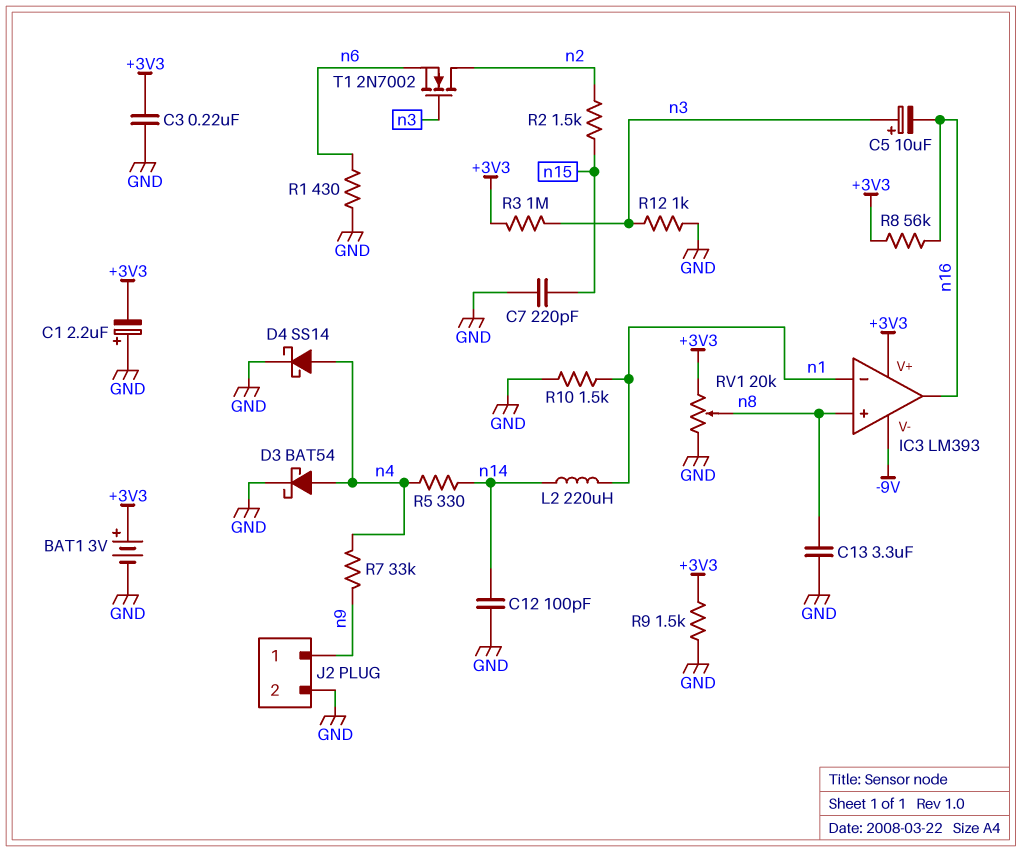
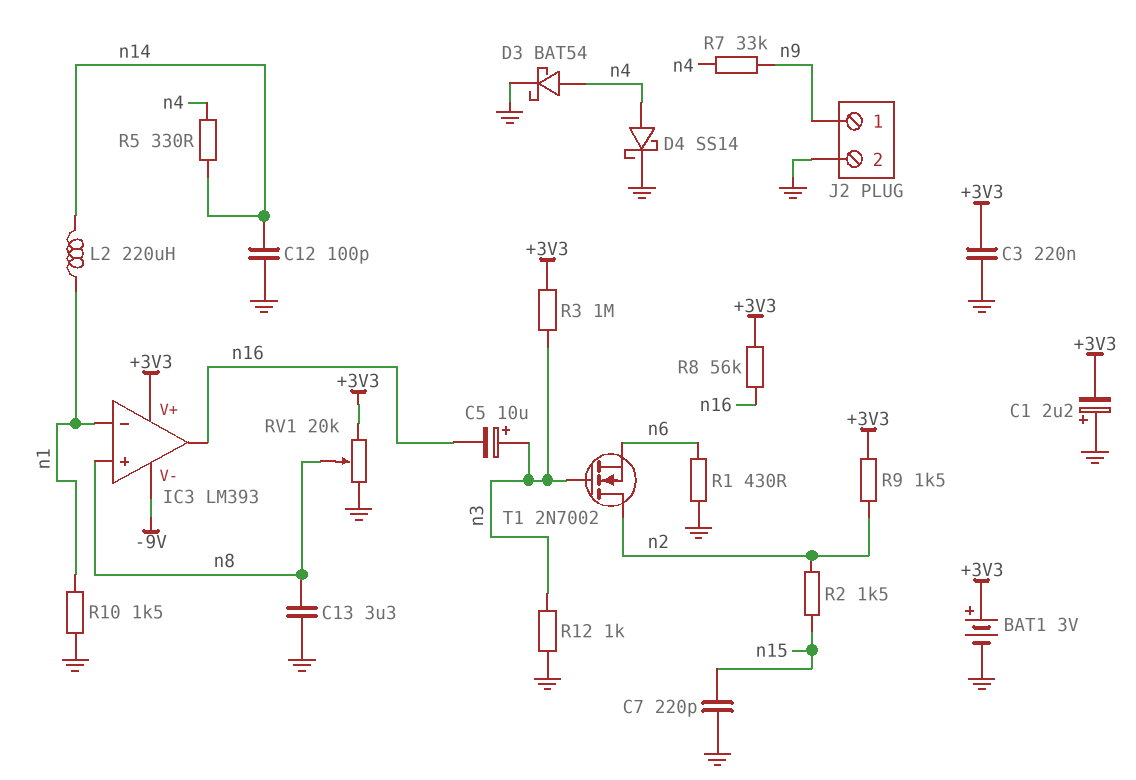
R9: 1.5k (+3V3, GND) -> 1.5k (+3V3, n2)

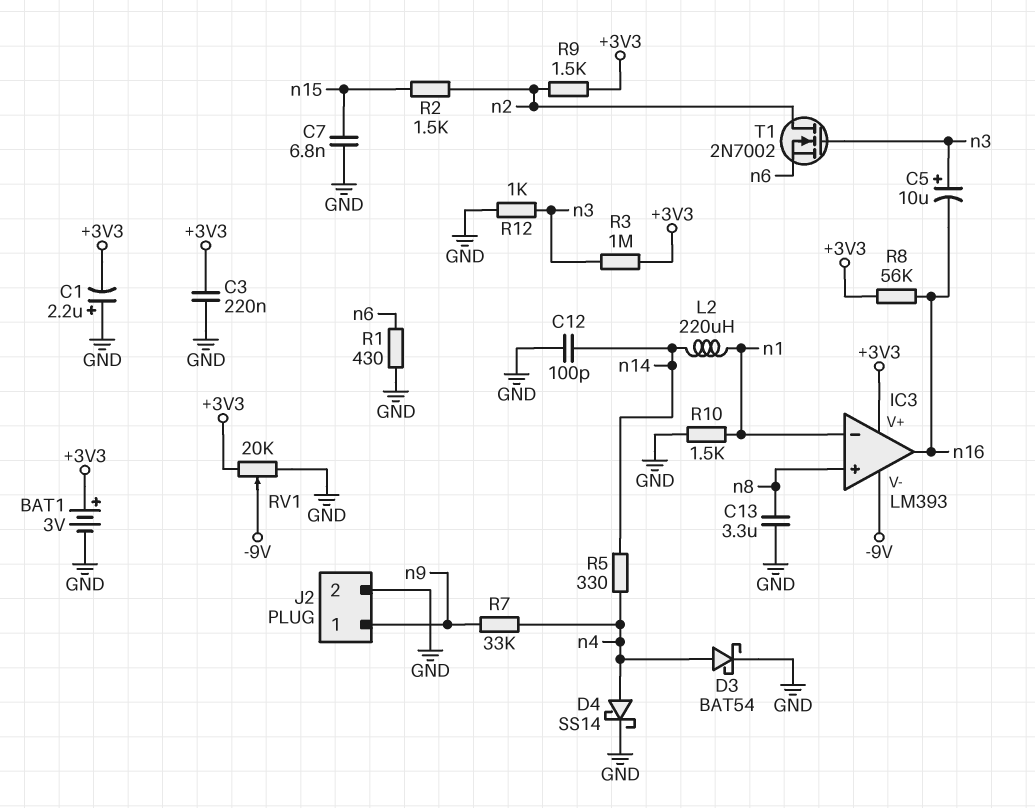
C7: 220pF (GND, n15) -> 6.8nF (GND, n15)
RV1: 20k (+3V3, GND, wiper n8) -> 20k (+3V3, GND, wiper -9V)

